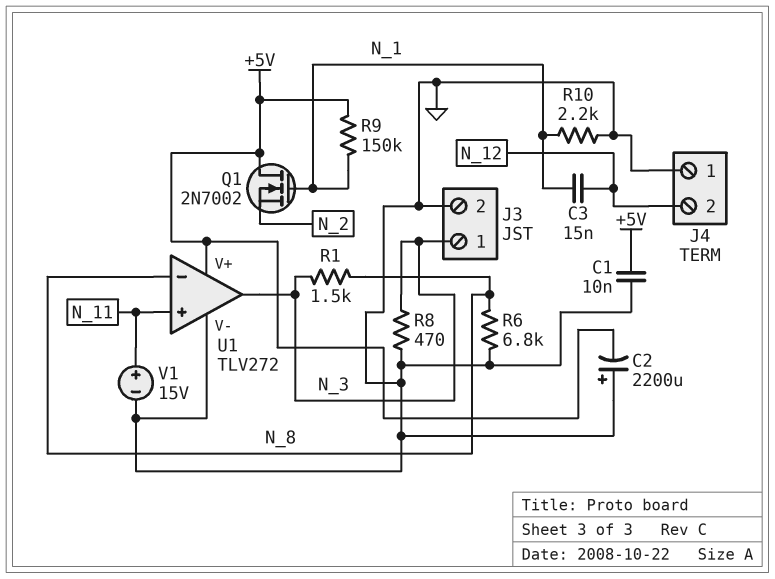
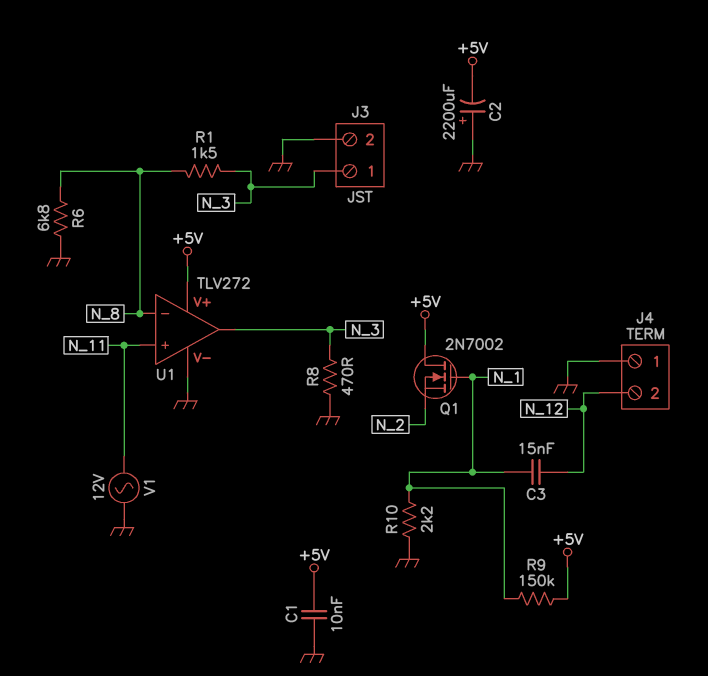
V1: 15V (plus N_11, minus GND) -> AC 12V (GND, N_11)

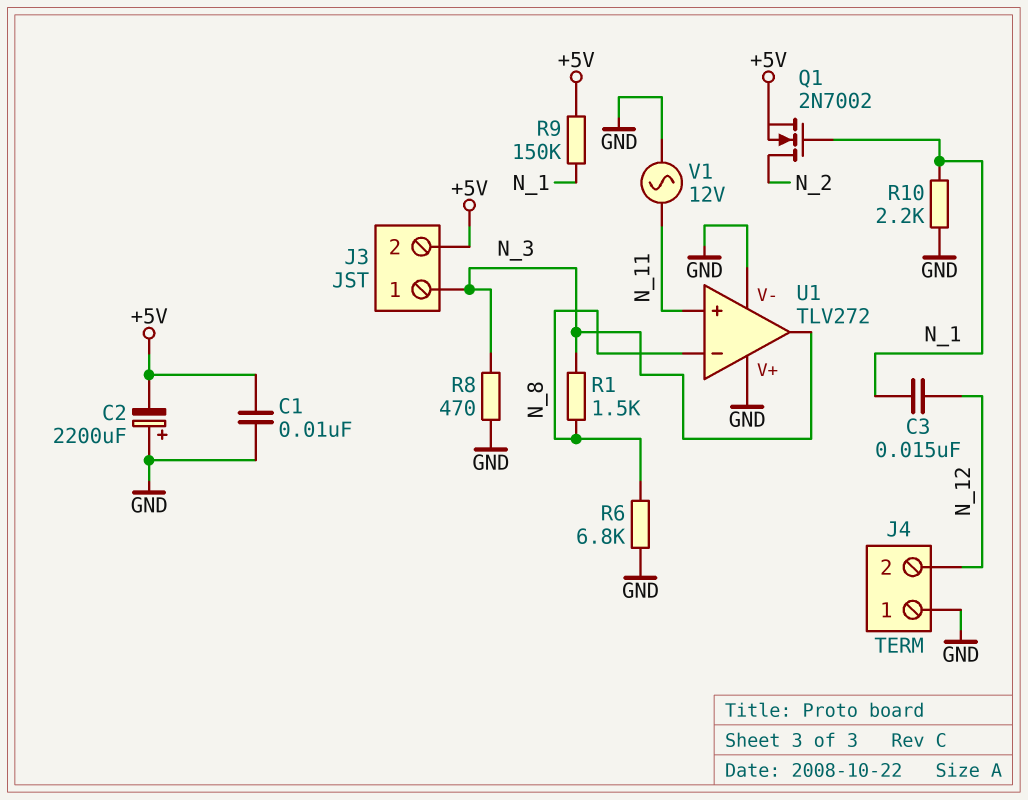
J3 pin 2: GND -> +5V
Q1: NMOS 2N7002 (G N_1, D +5V, S N_2) -> NMOS 2N7002 (G N_1, D N_2, S +5V)
U1 pin V+: +5V -> GND

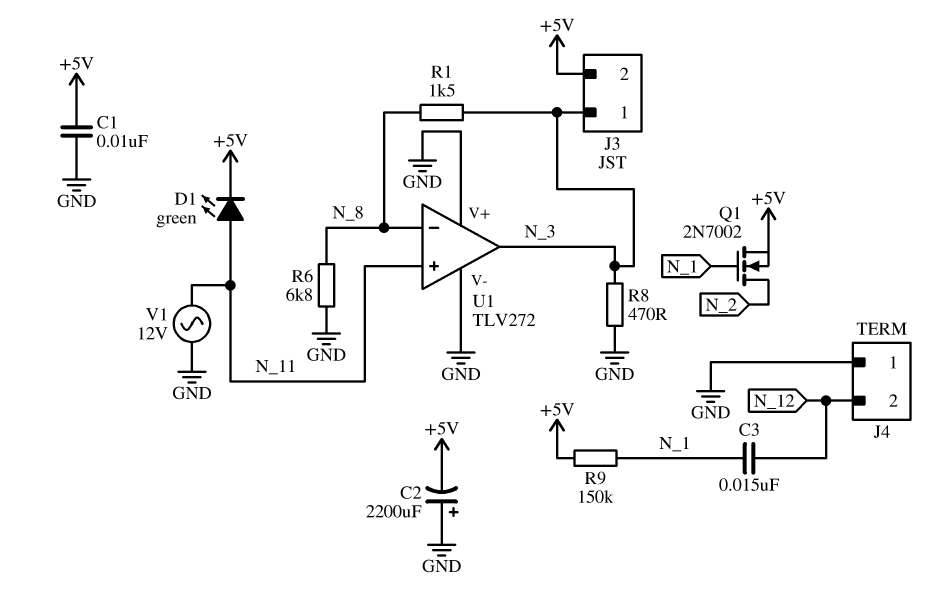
D1: none -> LED green (A N_11, K +5V)
R10: 2.2k (GND, N_1) -> none

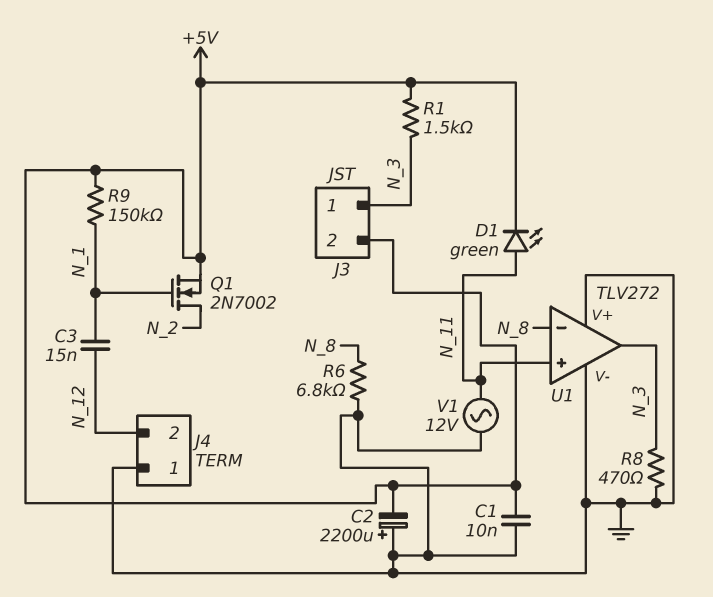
R1: 1.5k (N_3, N_8) -> 1.5k (+5V, N_3)

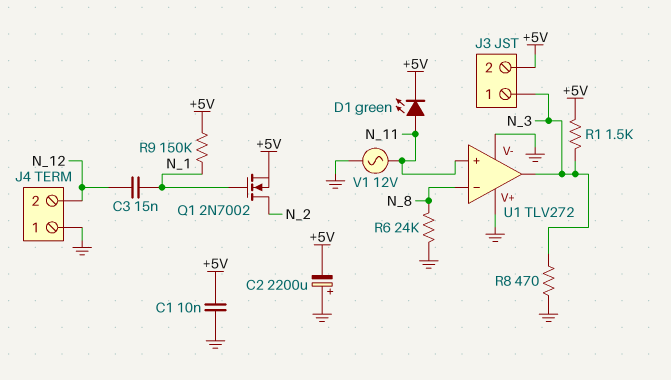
R6: 6.8k (GND, N_8) -> 24k (GND, N_8)

